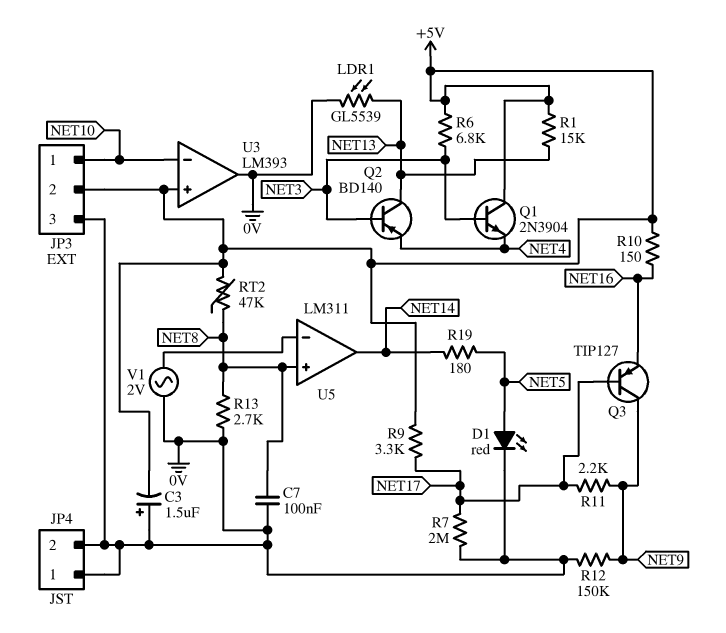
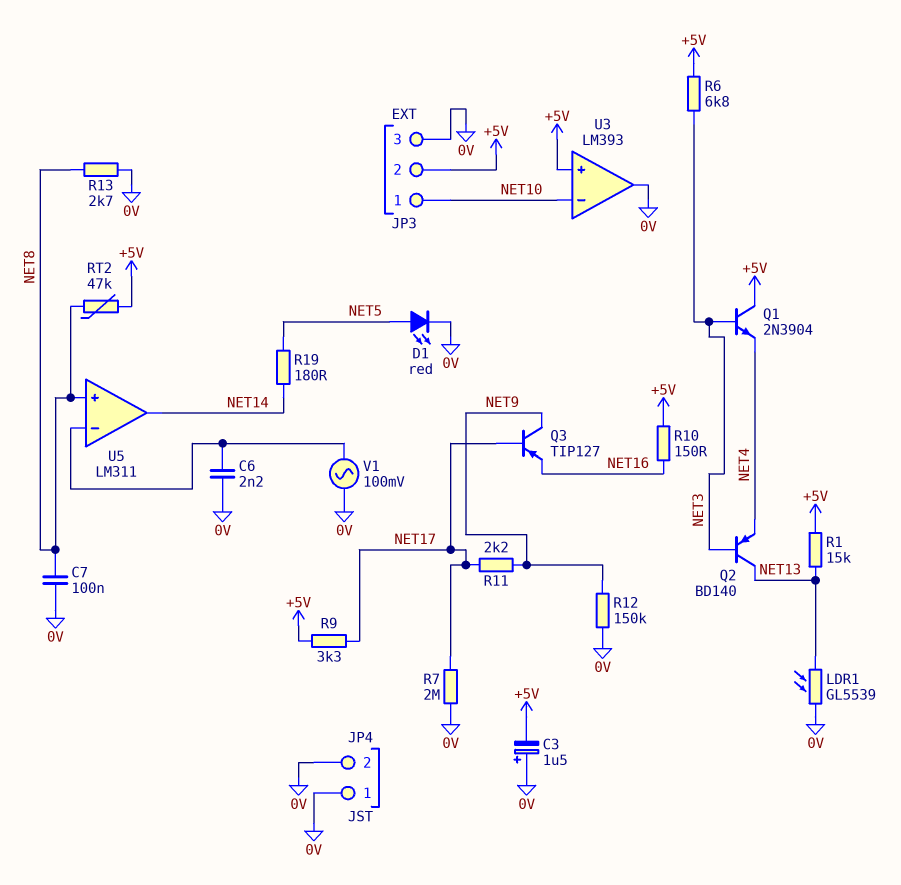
C6: none -> 2.2nF (0V, U5/in-)
V1: AC 2V (0V, U5/in-) -> AC 100mV (0V, U5/in-)

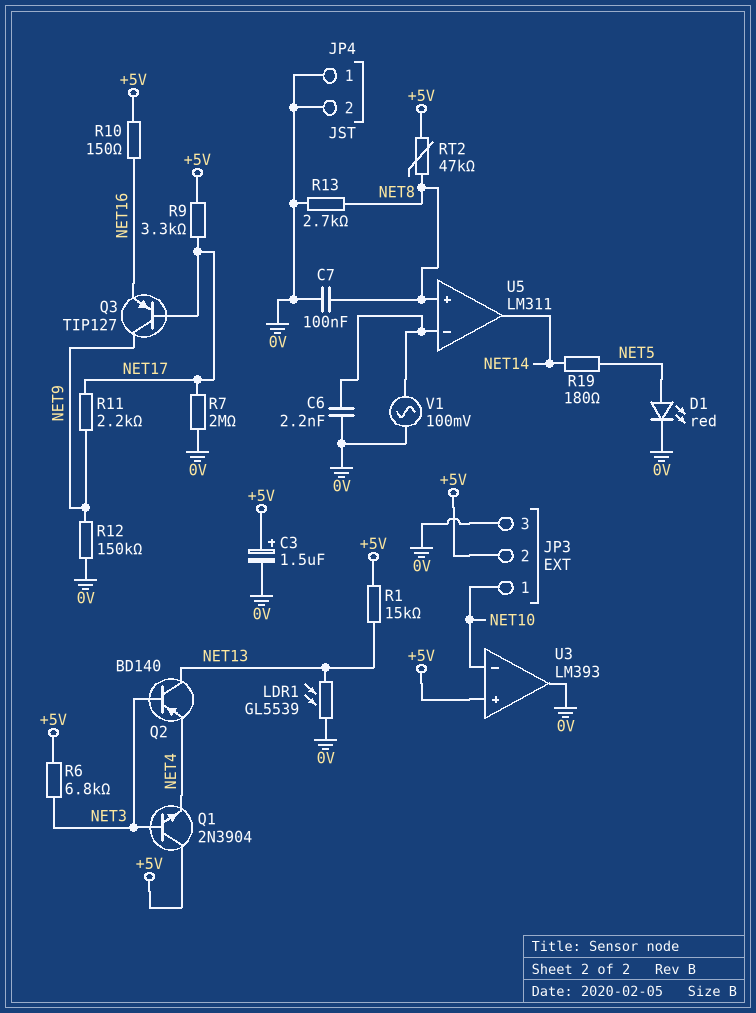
C3: 1.5uF (plus 0V, minus +5V) -> 1.5uF (plus +5V, minus 0V)

